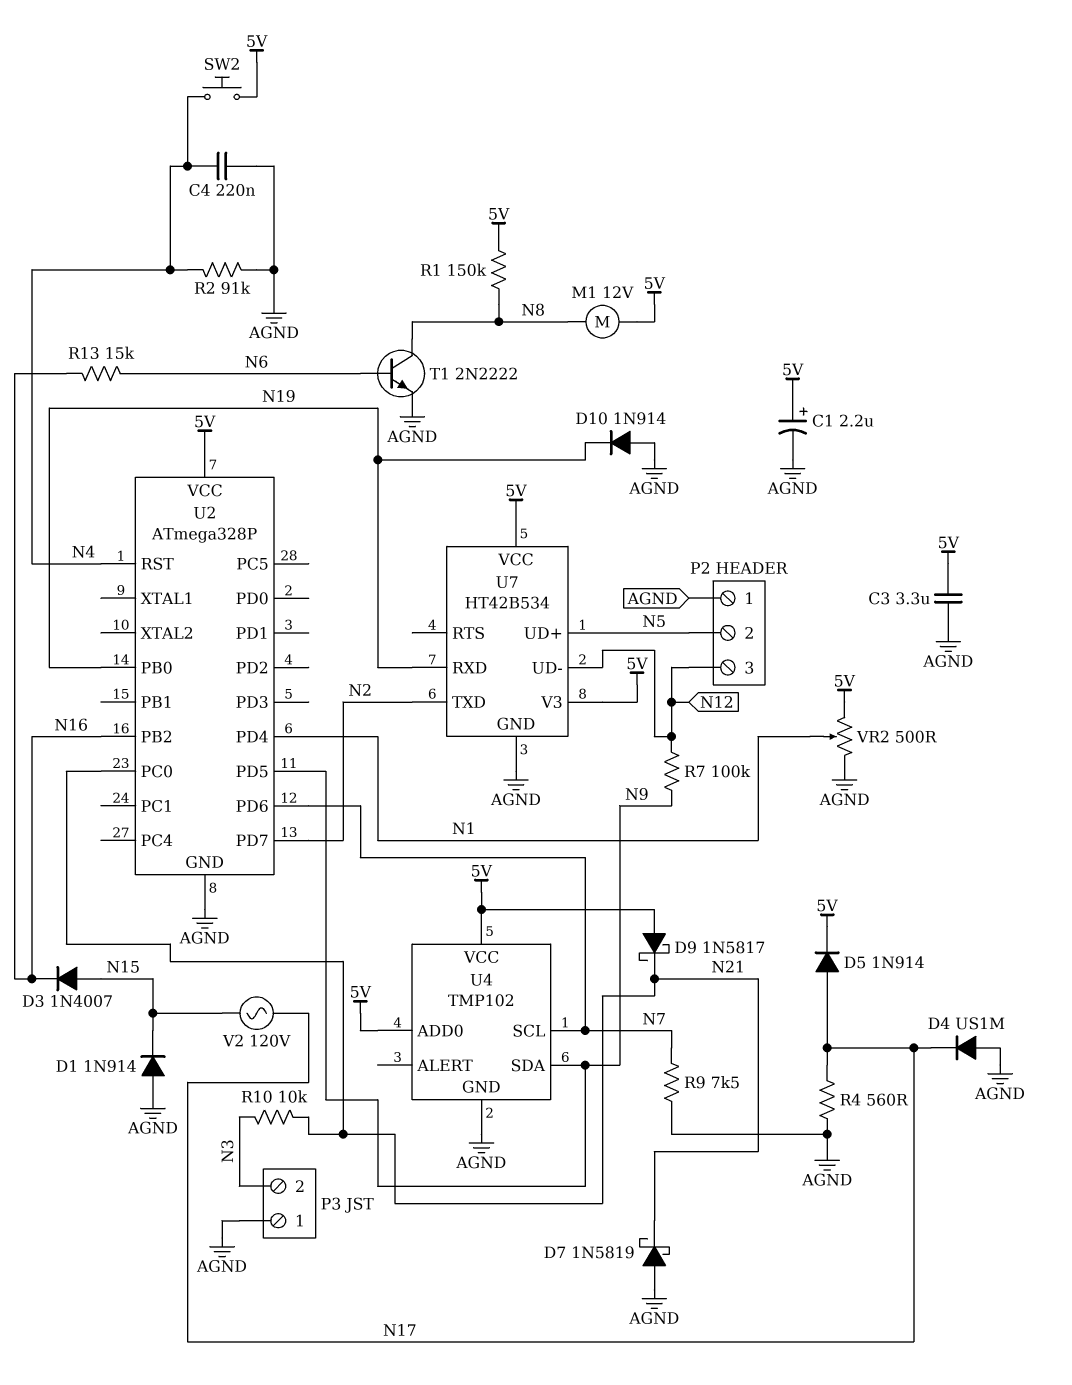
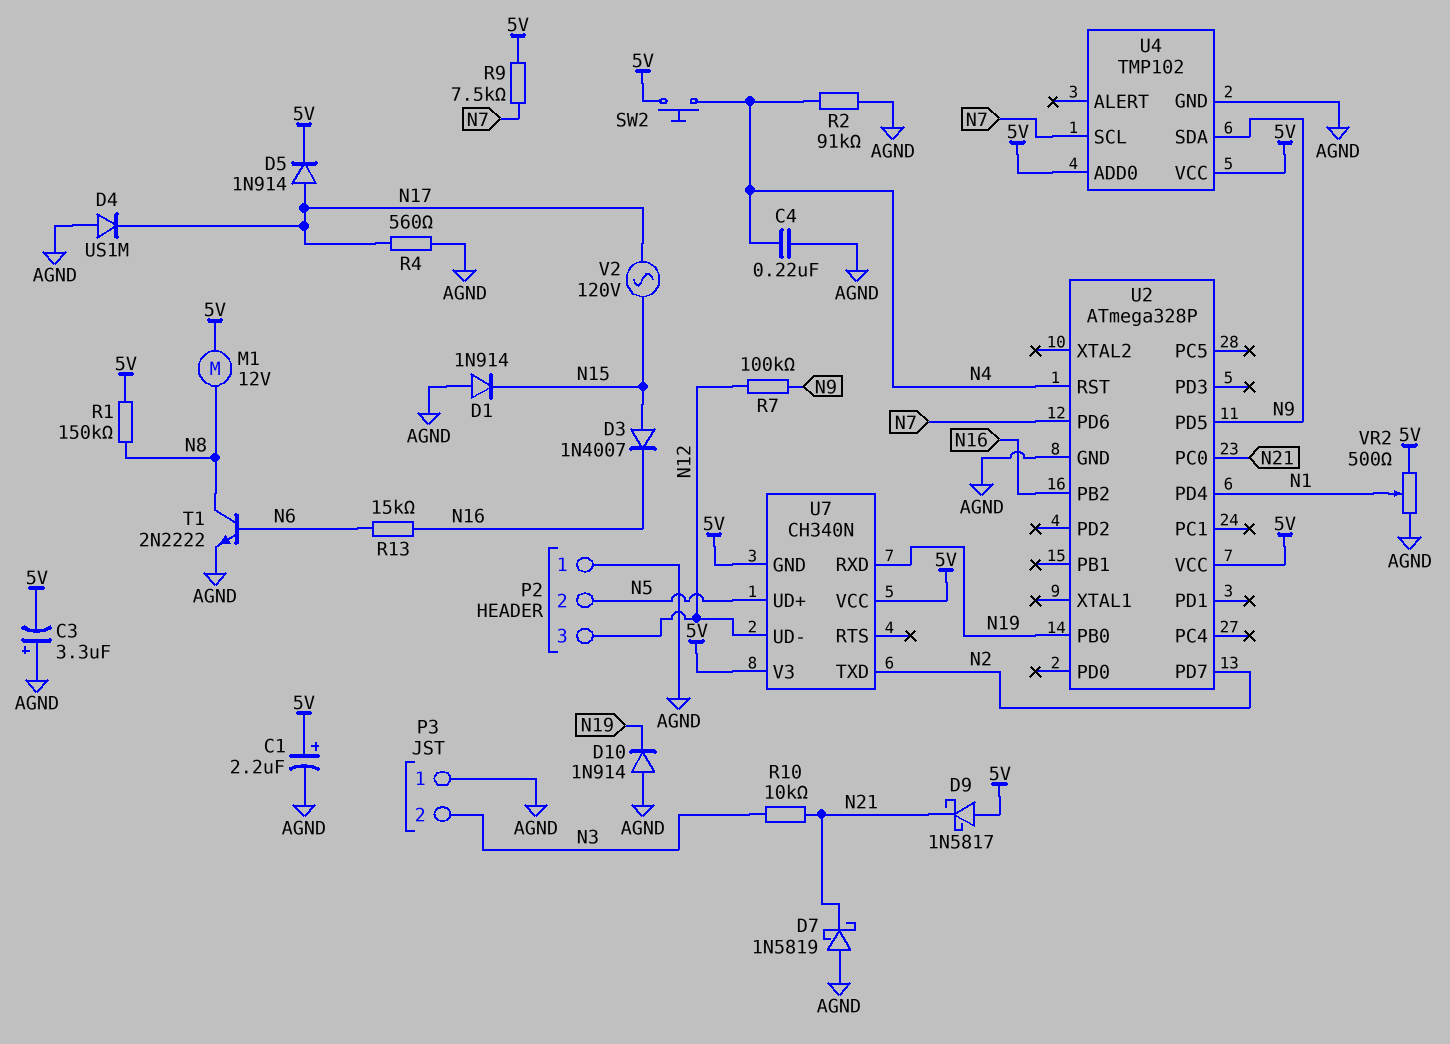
C3: 3.3uF (5V, AGND) -> 3.3uF (plus AGND, minus 5V)
R9: 7.5k (AGND, N7) -> 7.5k (5V, N7)
U7: HT42B534 -> CH340N
U7 pin GND: AGND -> 5V

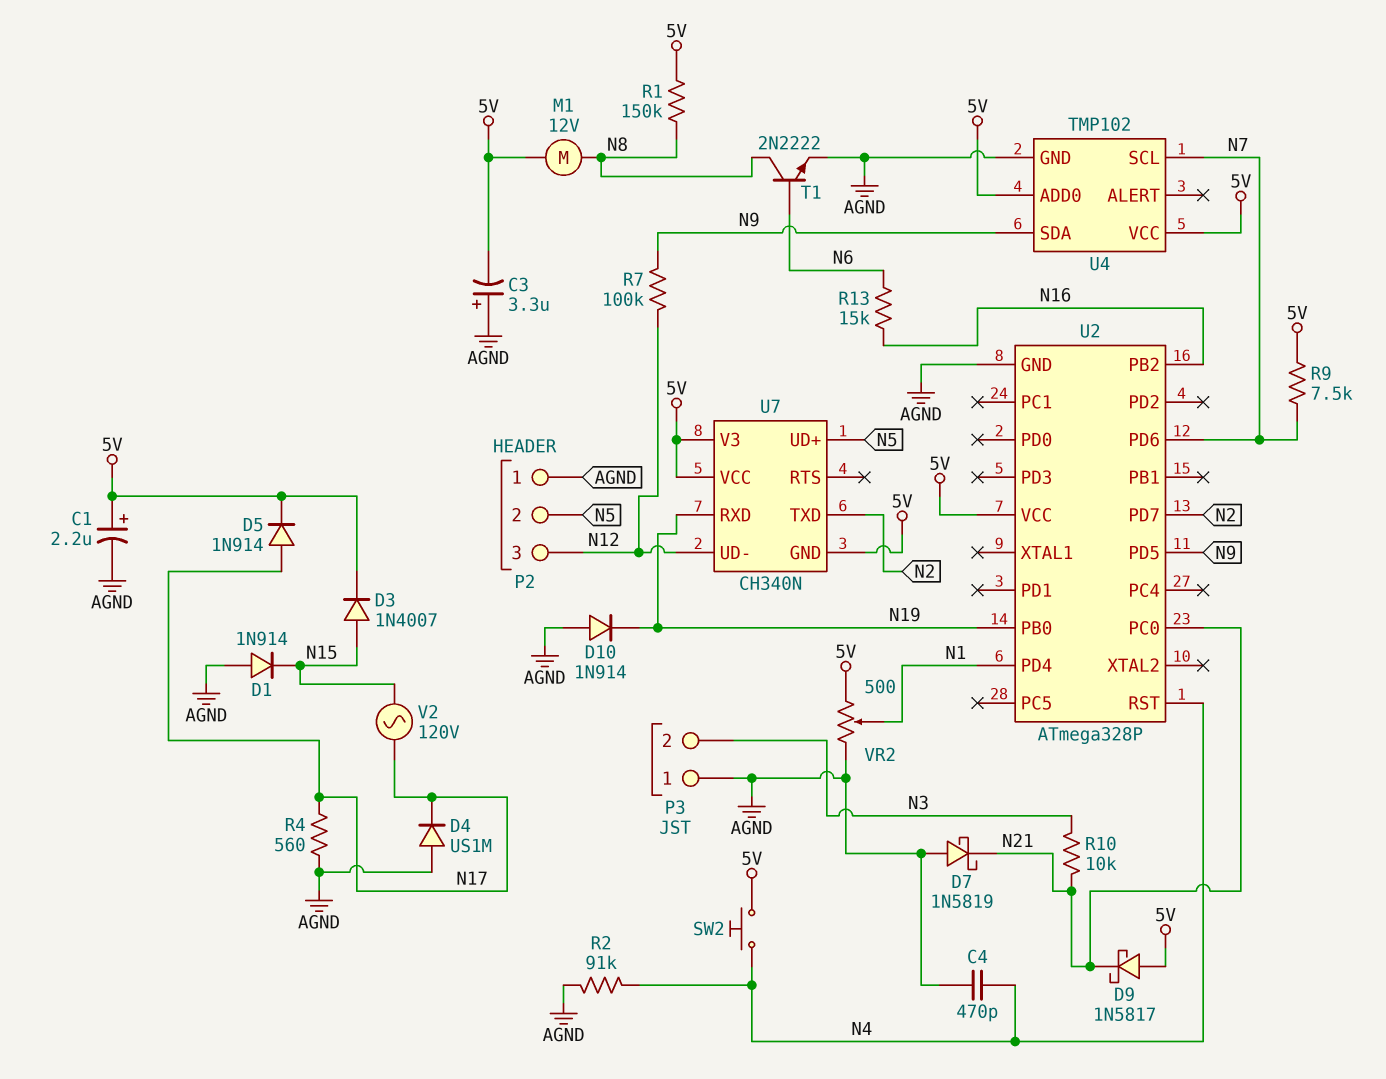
C4: 220nF (AGND, N4) -> 470pF (AGND, N4)
D3: diode 1N4007 (A N15, K N16) -> diode 1N4007 (A N15, K 5V)

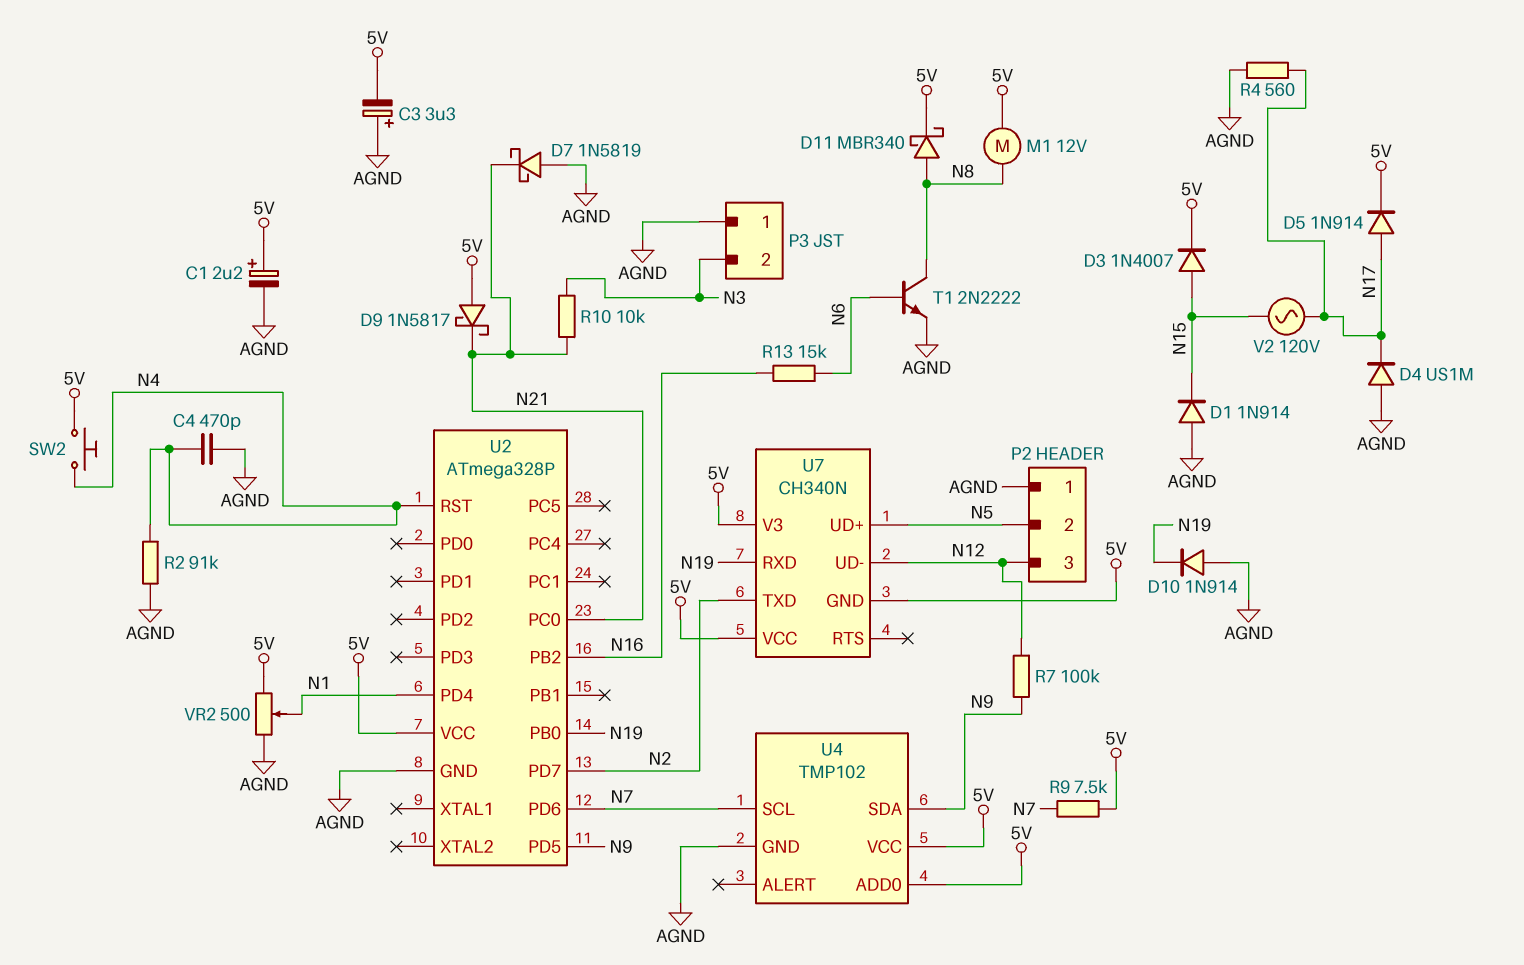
D11: none -> schottky MBR340 (A N8, K 5V)
R1: 150k (5V, N8) -> none

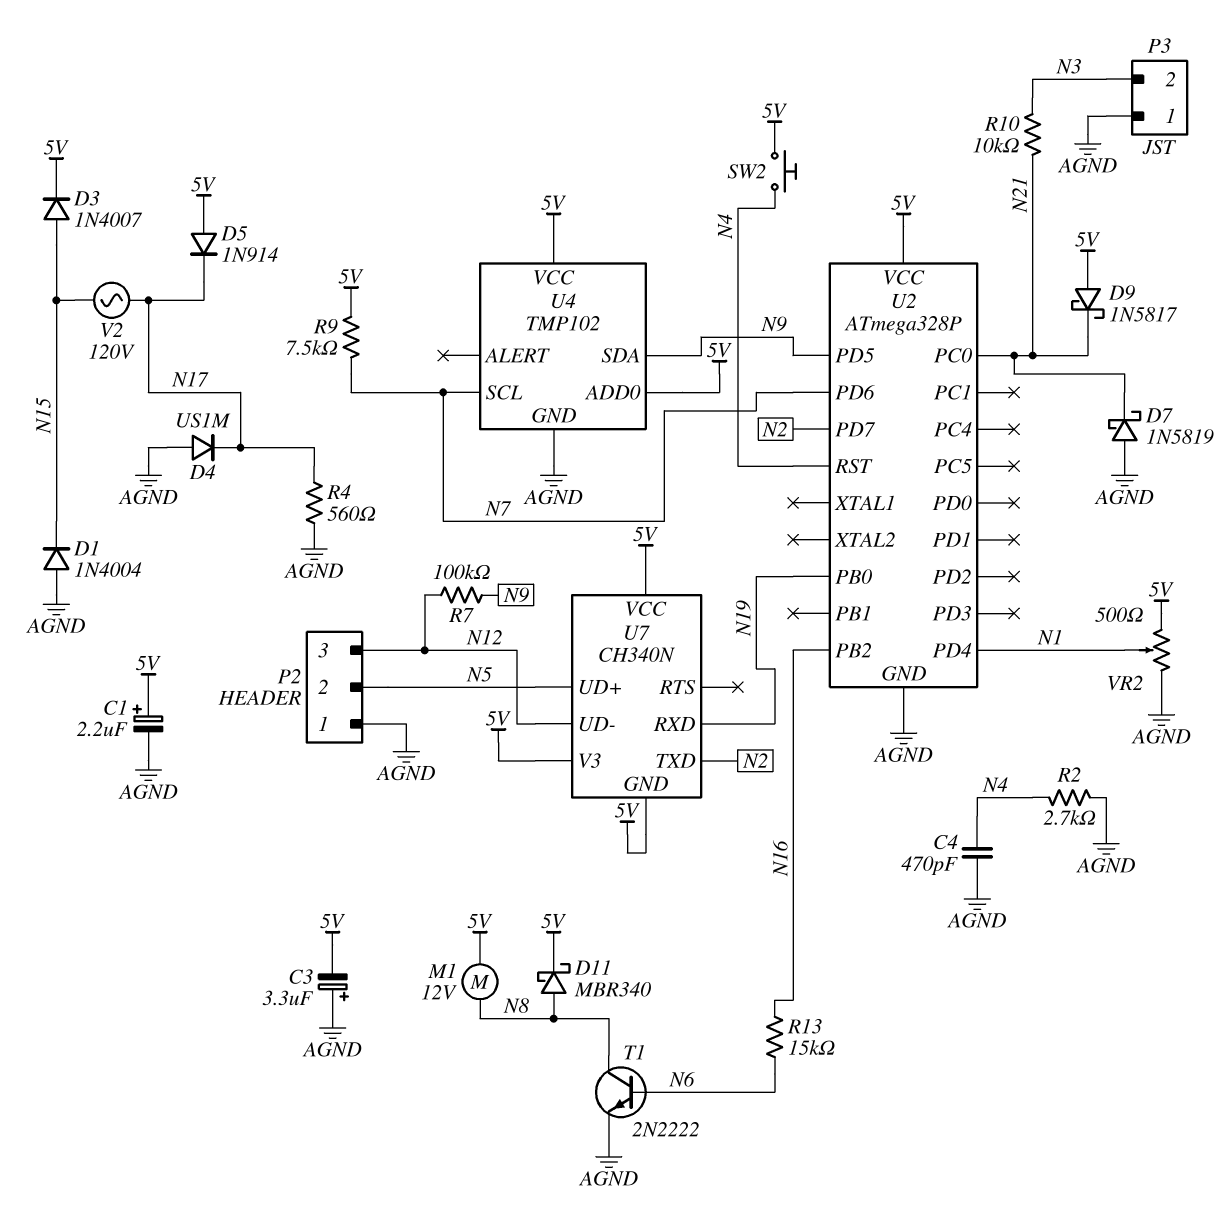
D1: diode 1N914 (A AGND, K N15) -> diode 1N4004 (A AGND, K N15)
D5: diode 1N914 (A N17, K 5V) -> diode 1N914 (A 5V, K N17)
D10: diode 1N914 (A AGND, K N19) -> none
R2: 91k (AGND, N4) -> 2.7k (AGND, N4)

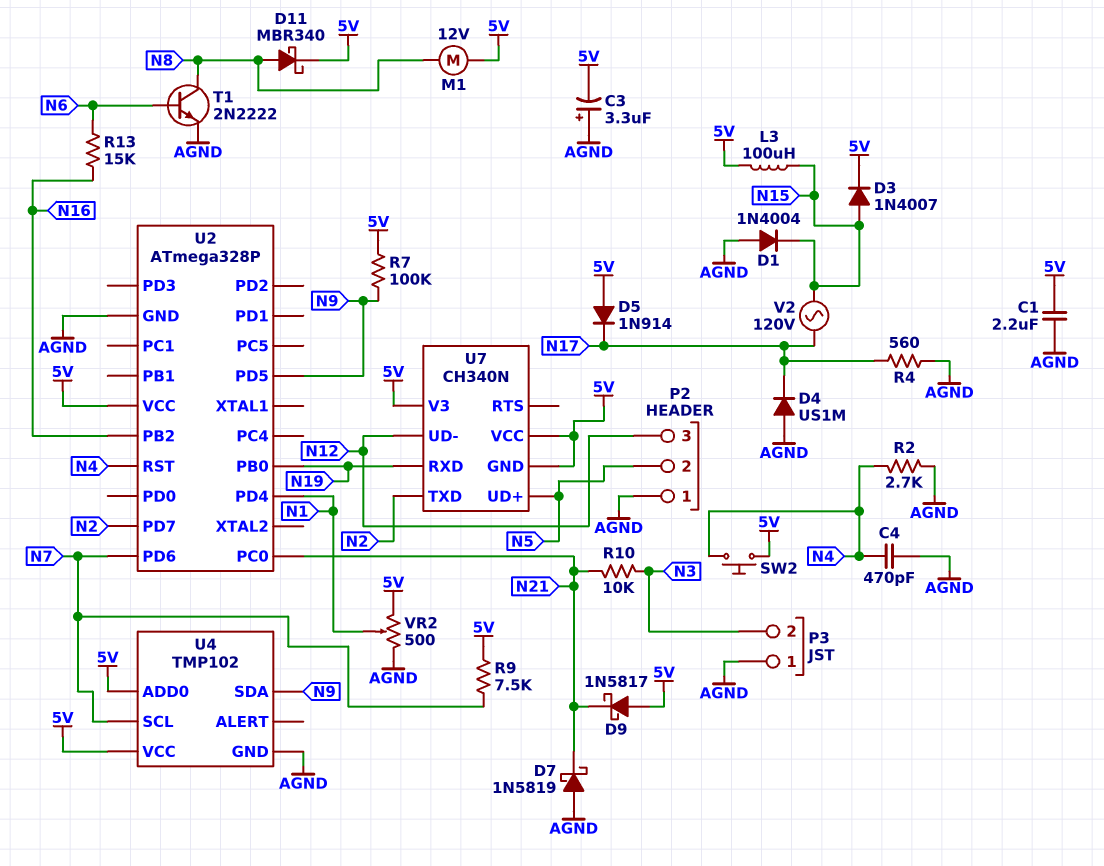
C1: 2.2uF (plus 5V, minus AGND) -> 2.2uF (5V, AGND)
L3: none -> 100uH (5V, N15)
R7: 100k (N9, N12) -> 100k (5V, N9)

